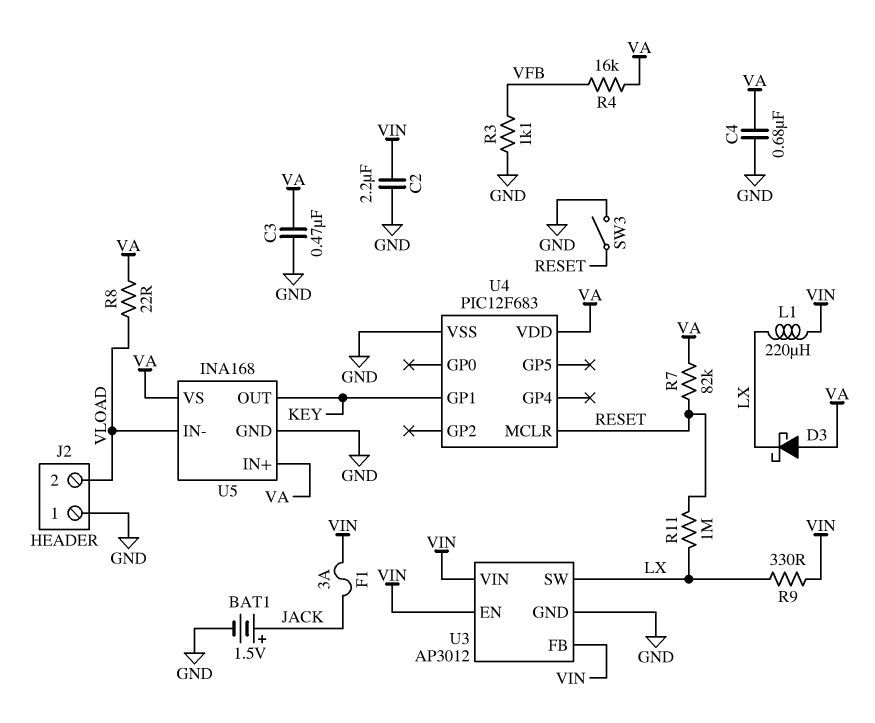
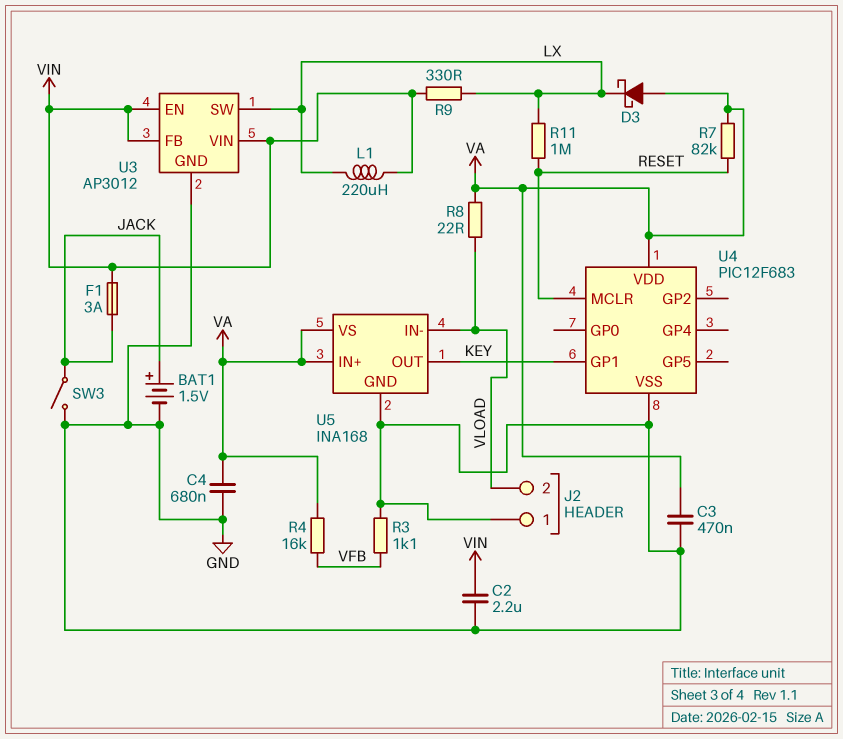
SW3: switch (GND, RESET) -> switch (GND, JACK)

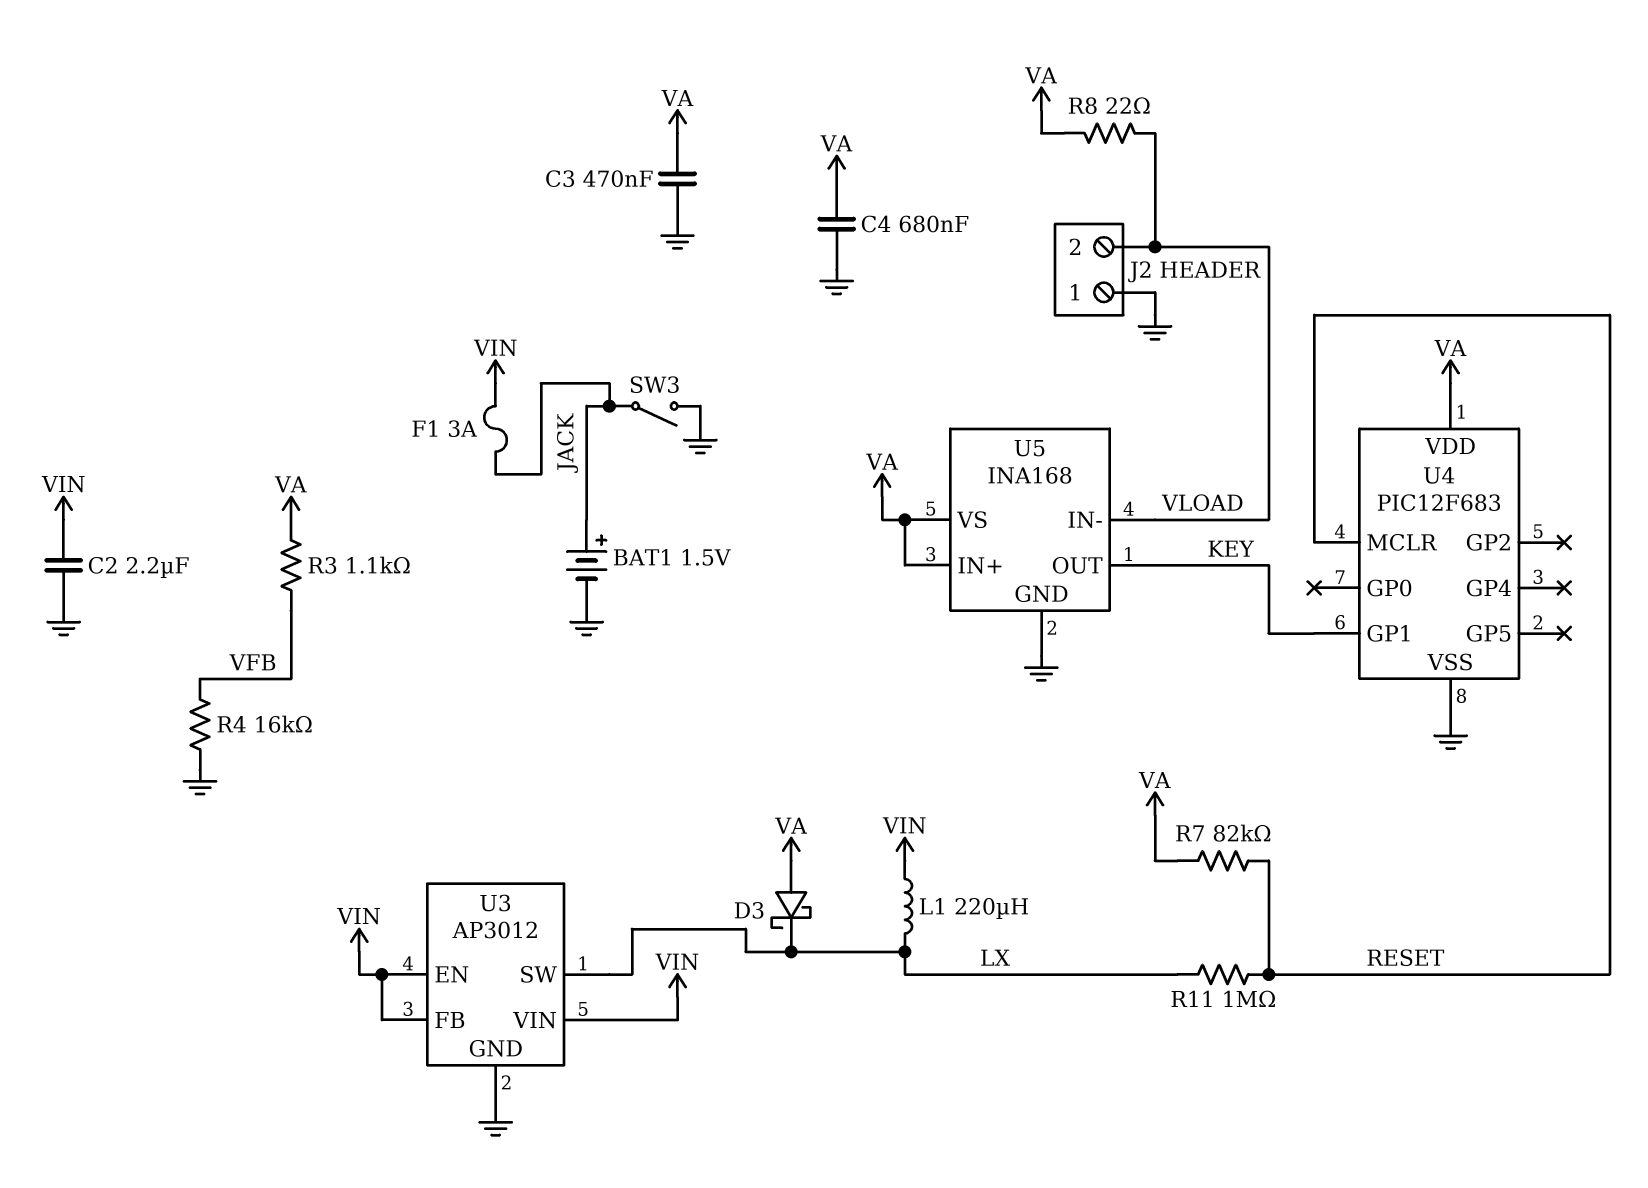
R3: 1.1k (GND, VFB) -> 1.1k (VA, VFB)
R4: 16k (VA, VFB) -> 16k (GND, VFB)
R9: 330 (LX, VIN) -> none

